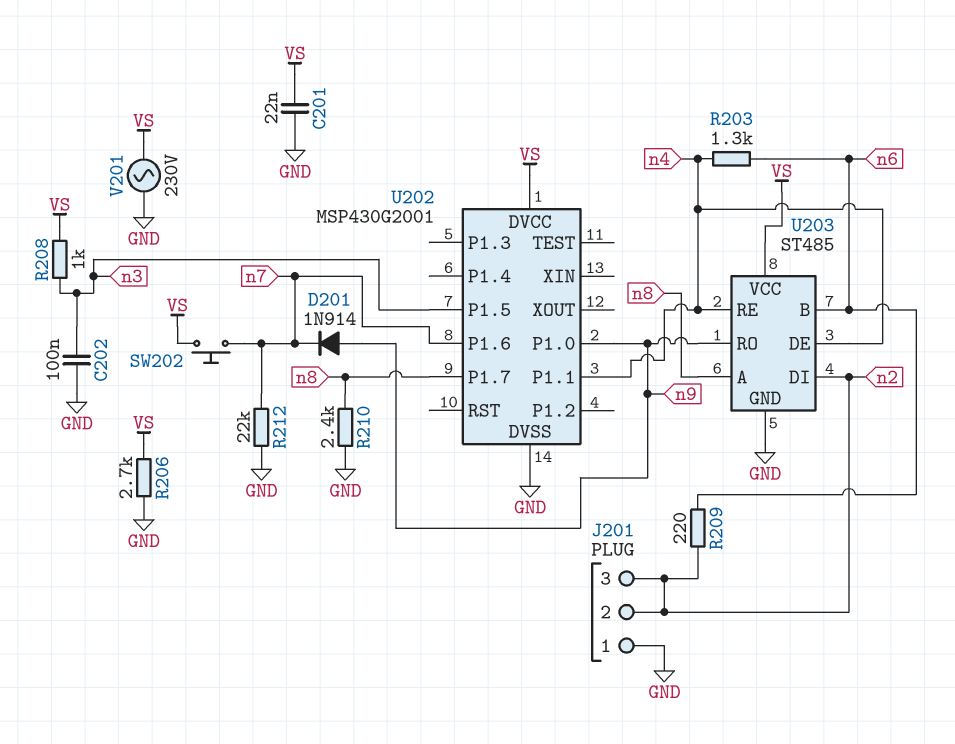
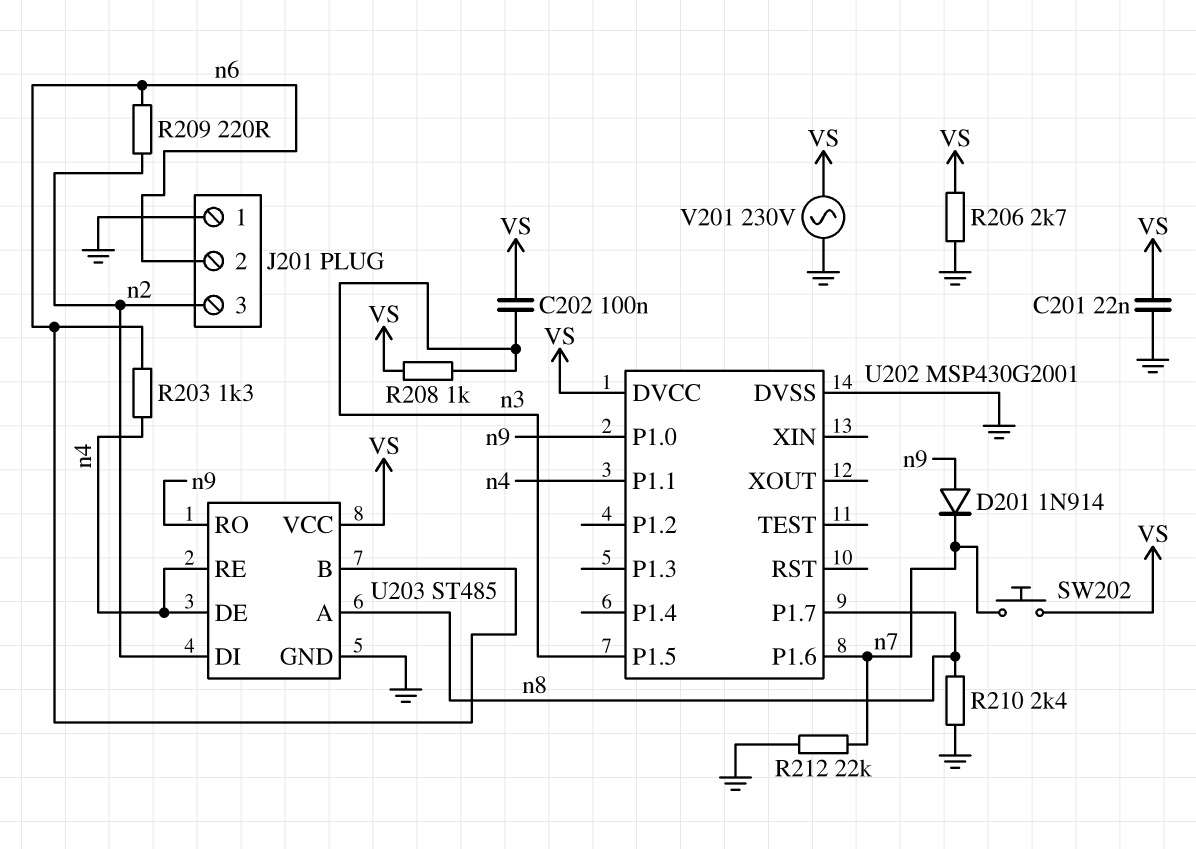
C202: 100nF (GND, n3) -> 100nF (VS, n3)
J201 pin 2: n2 -> n6

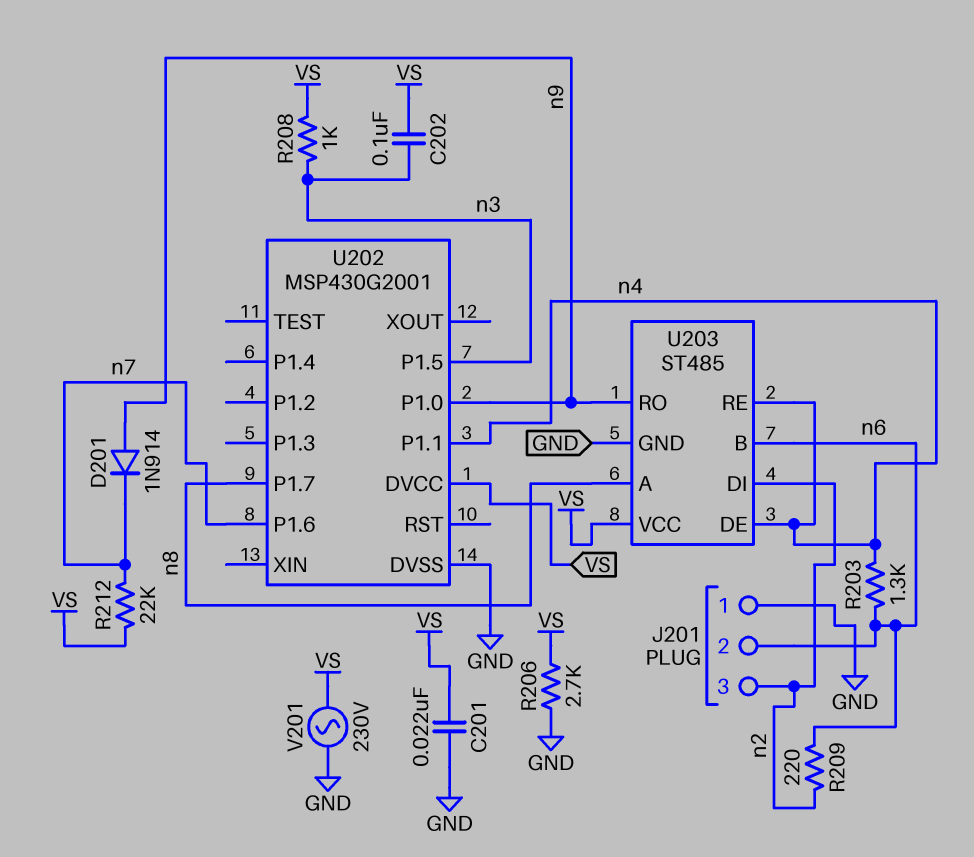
R210: 2.4k (GND, n8) -> none
R212: 22k (GND, n7) -> 22k (VS, n7)
SW202: button (VS, n7) -> none

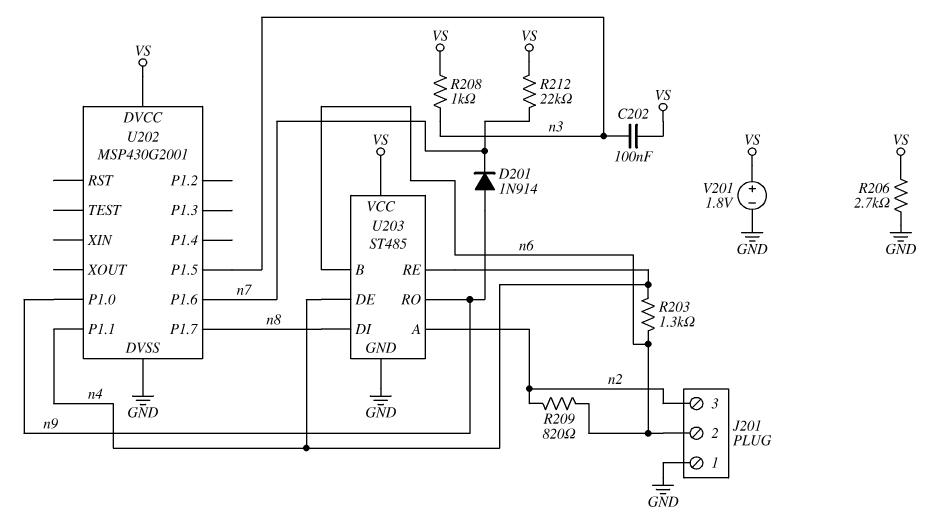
C201: 22nF (GND, VS) -> none
R209: 220 (n2, n6) -> 820 (n2, n6)
U203 pin A: n8 -> n2
U203 pin DI: n2 -> n8
V201: AC 230V (GND, VS) -> 1.8V (plus VS, minus GND)

